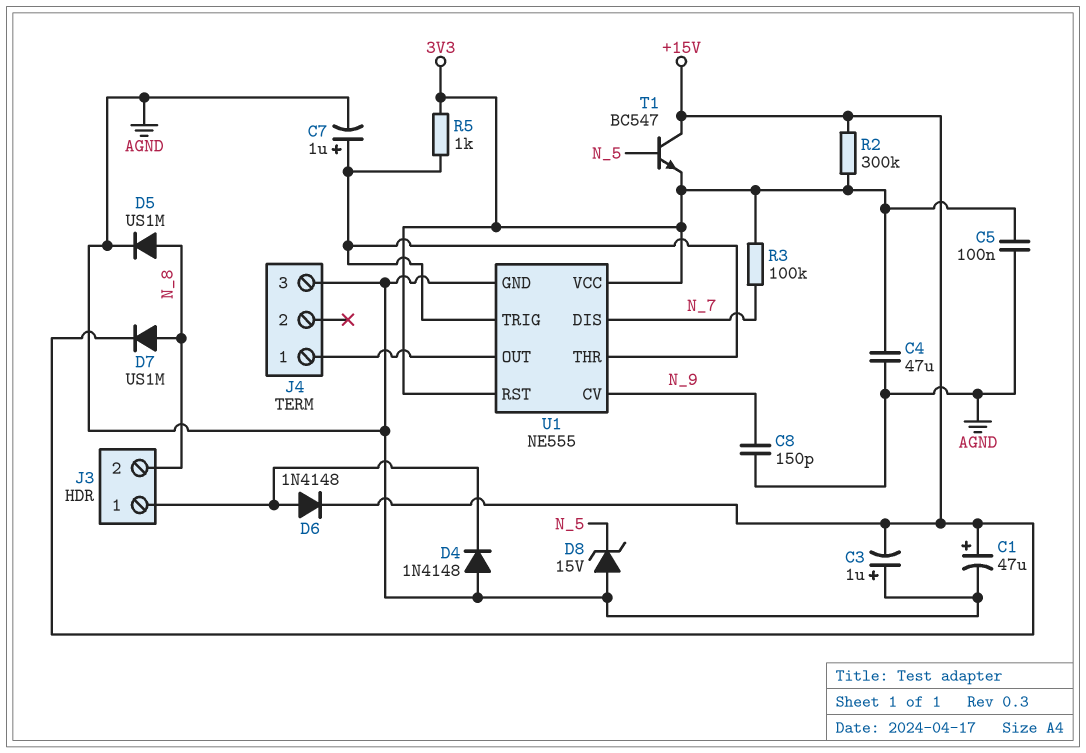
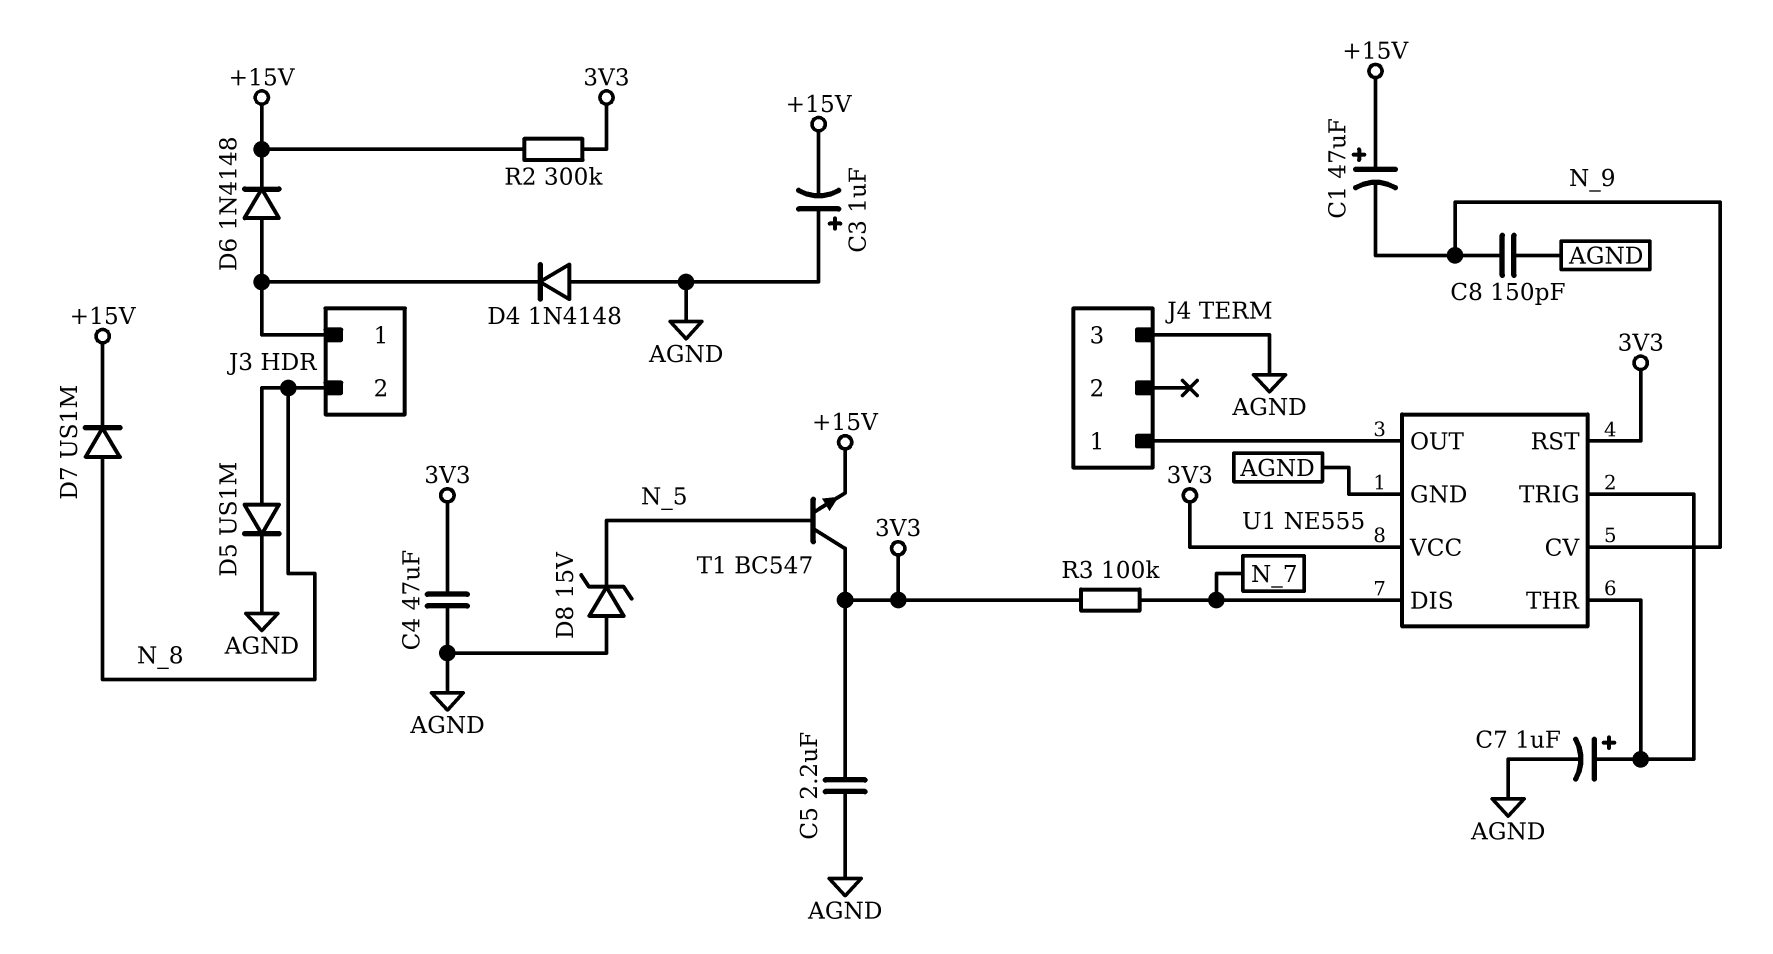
C1: 47uF (plus +15V, minus AGND) -> 47uF (plus +15V, minus N_9)
C5: 100nF (3V3, AGND) -> 2.2uF (3V3, AGND)
R5: 1k (3V3, U1/THR) -> none
T1: NPN BC547 (B N_5, C +15V, E 3V3) -> NPN BC547 (B N_5, C 3V3, E +15V)

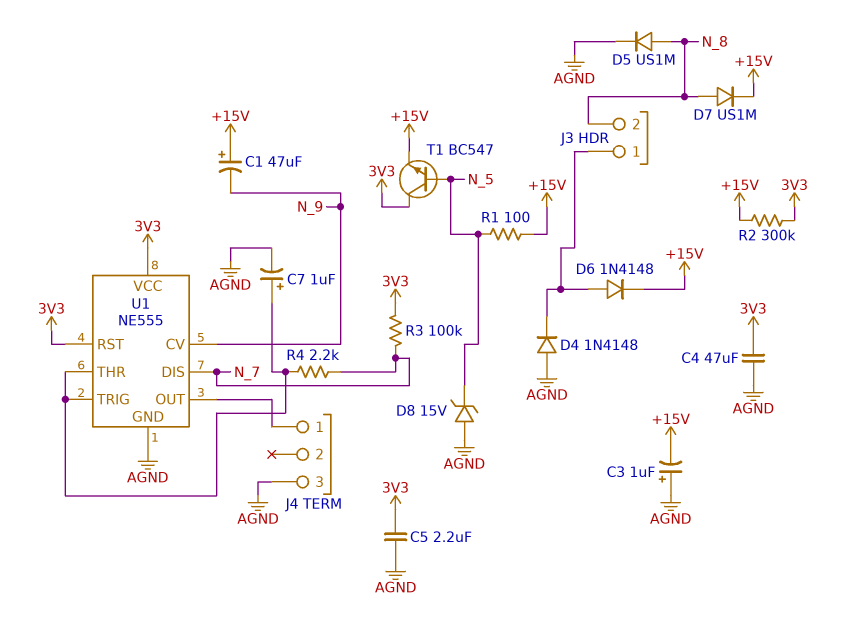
C8: 150pF (AGND, N_9) -> none
R1: none -> 100 (+15V, N_5)
R4: none -> 2.2k (N_7, U1/THR)

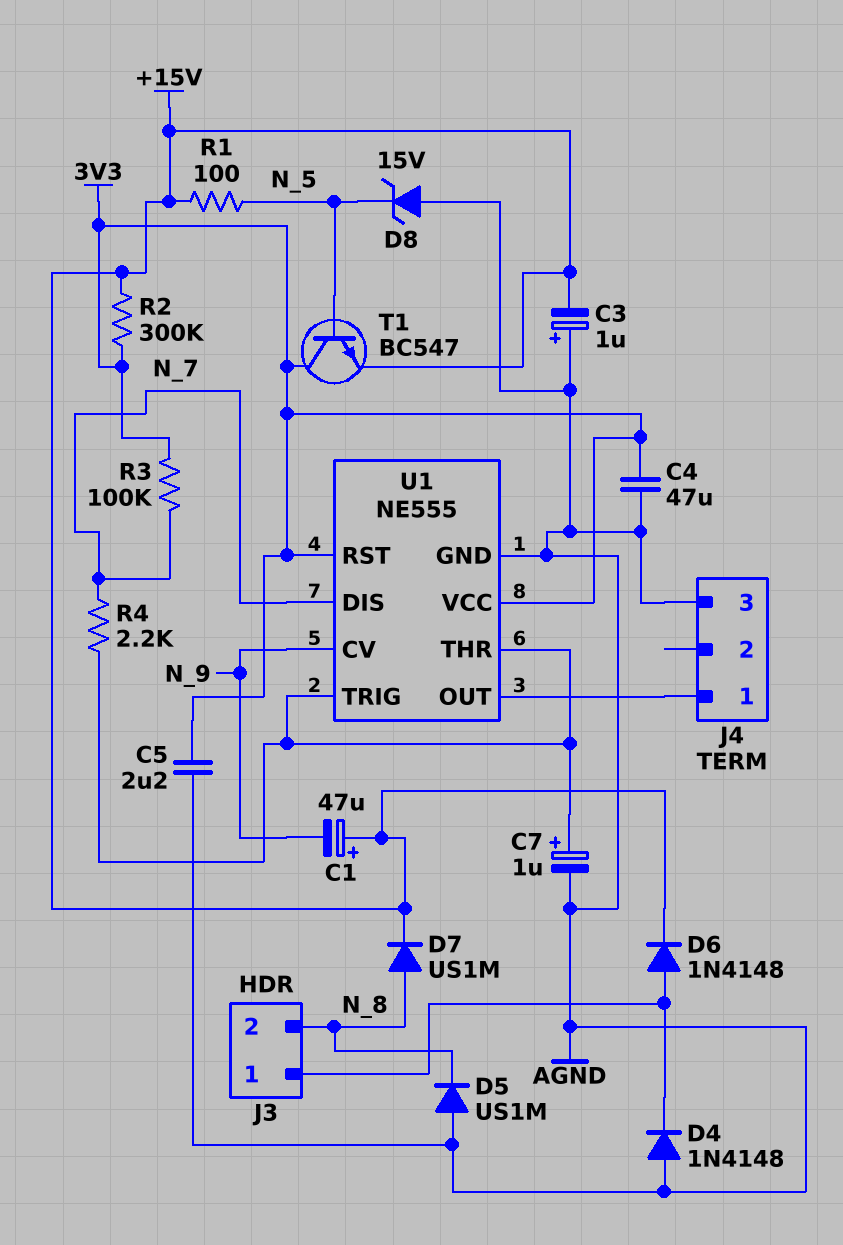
D5: diode US1M (A N_8, K AGND) -> diode US1M (A AGND, K N_8)

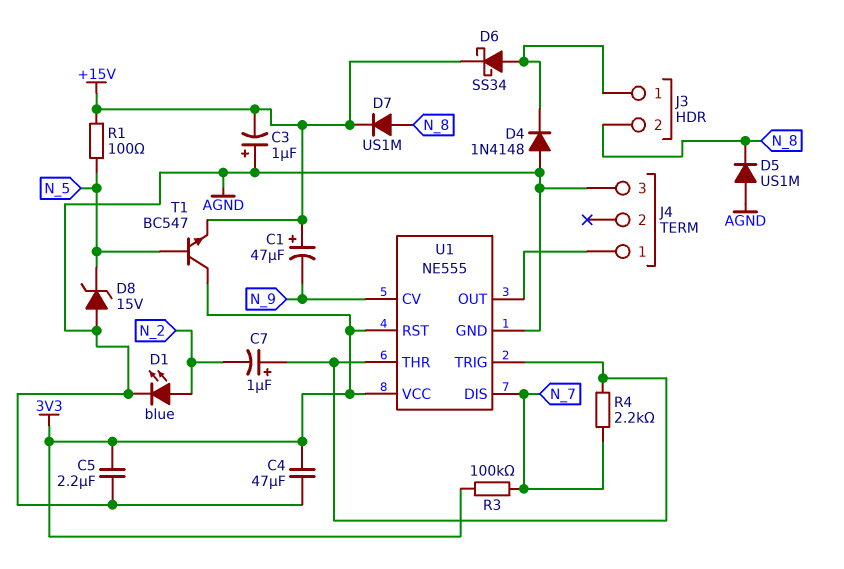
C7: 1uF (plus U1/THR, minus AGND) -> 1uF (plus U1/THR, minus N_2)
D1: none -> LED blue (A N_2, K AGND)
D6: diode 1N4148 (A J3/1, K +15V) -> schottky SS34 (A J3/1, K +15V)
R2: 300k (+15V, 3V3) -> none

